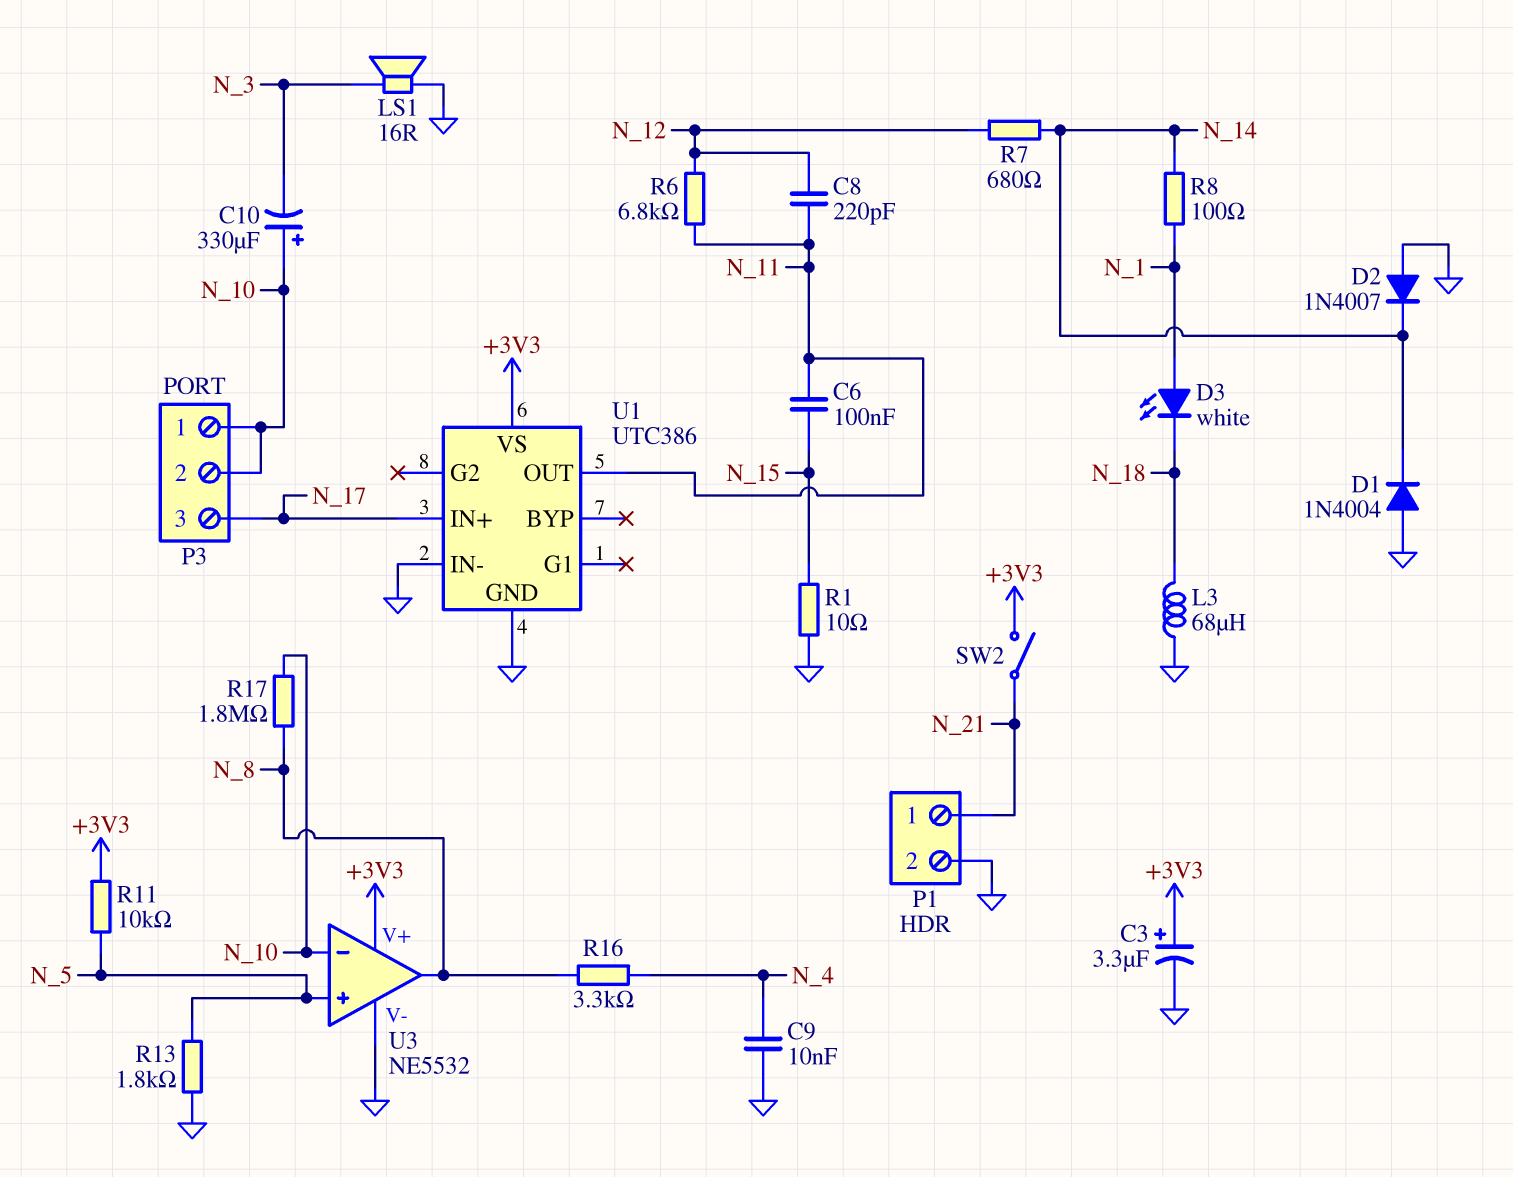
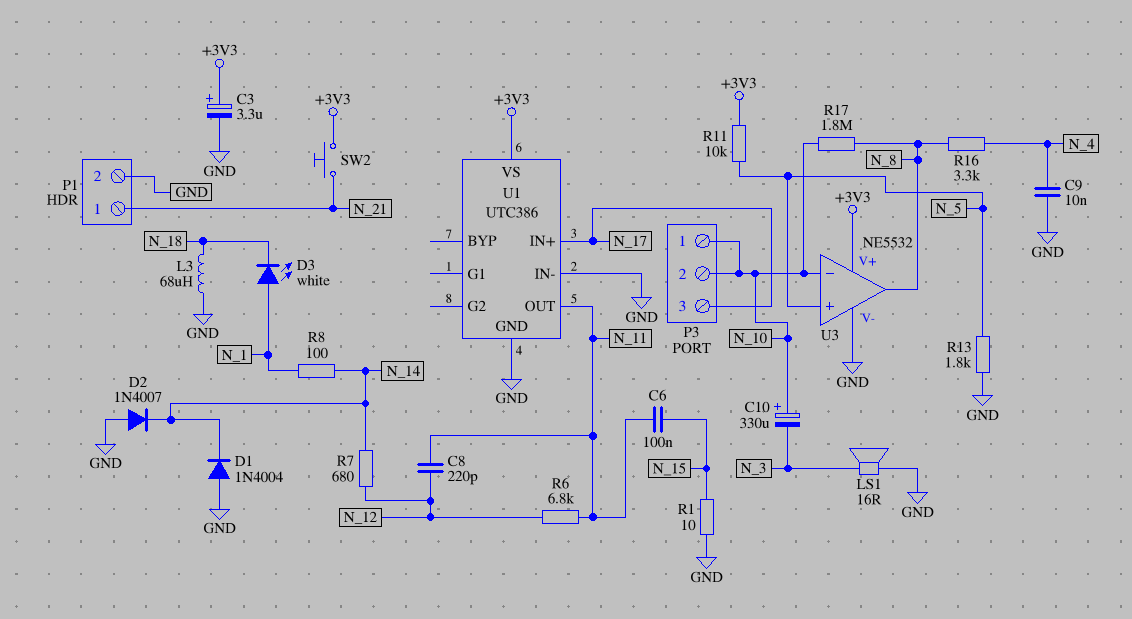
SW2: switch (+3V3, N_21) -> button (+3V3, N_21)

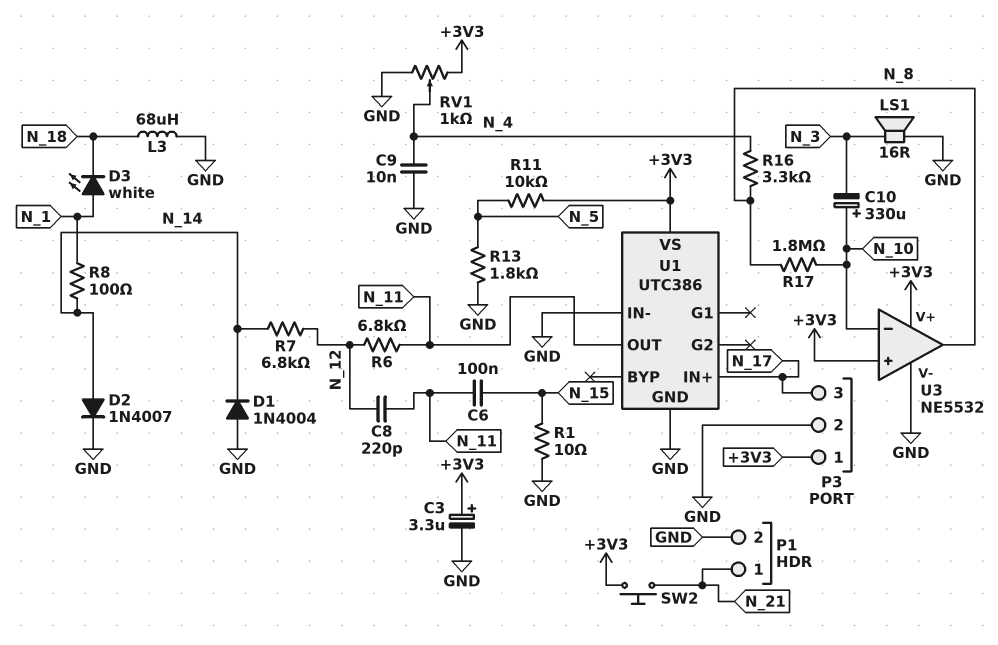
D2: diode 1N4007 (A GND, K N_14) -> diode 1N4007 (A N_14, K GND)
P3 pin 1: N_10 -> +3V3
P3 pin 2: N_10 -> GND
R7: 680 (N_12, N_14) -> 6.8k (N_12, N_14)
RV1: none -> 1k (+3V3, GND, wiper N_4)
U3 pin in+: N_5 -> +3V3

